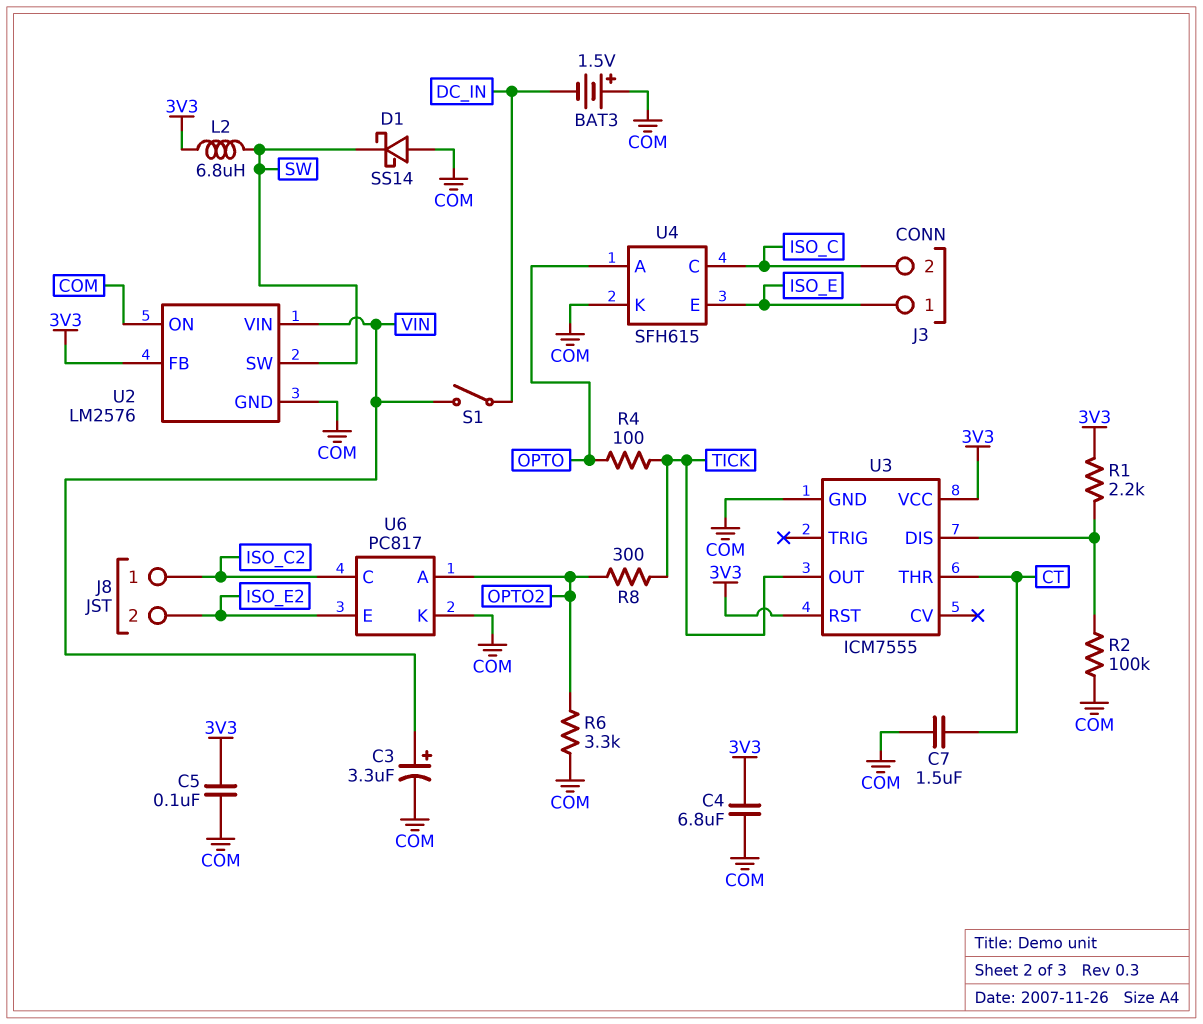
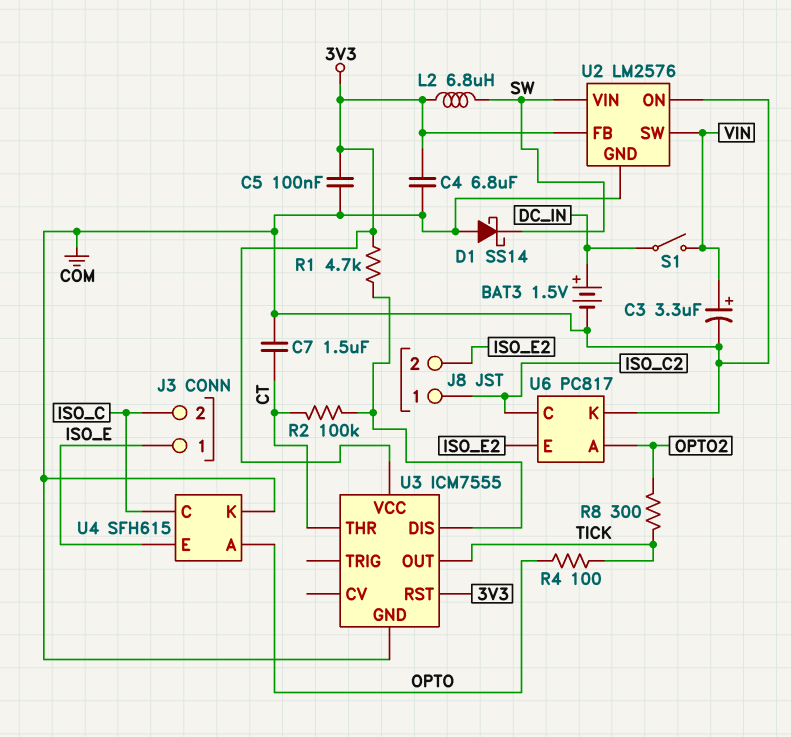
BAT3: 1.5V (plus COM, minus DC_IN) -> 1.5V (plus DC_IN, minus COM)
R1: 2.2k (3V3, U3/DIS) -> 4.7k (3V3, U3/DIS)
R2: 100k (COM, U3/DIS) -> 100k (CT, U3/DIS)
R6: 3.3k (COM, OPTO2) -> none
U2 pin SW: SW -> VIN
U2 pin VIN: VIN -> SW

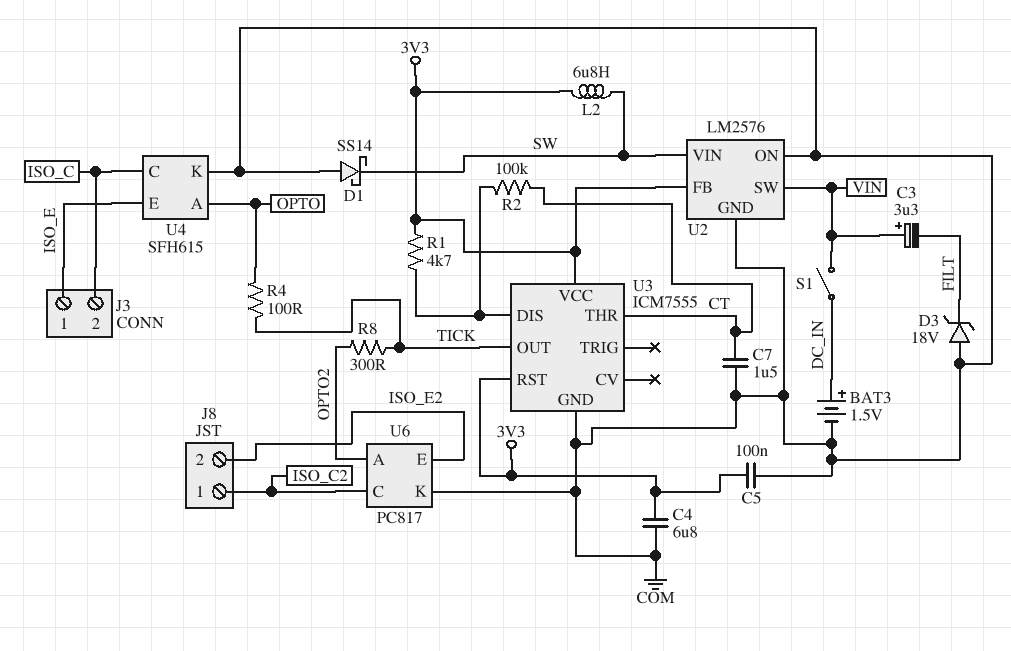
C3: 3.3uF (plus VIN, minus COM) -> 3.3uF (plus VIN, minus FILT)
D3: none -> zener 18V (A COM, K FILT)

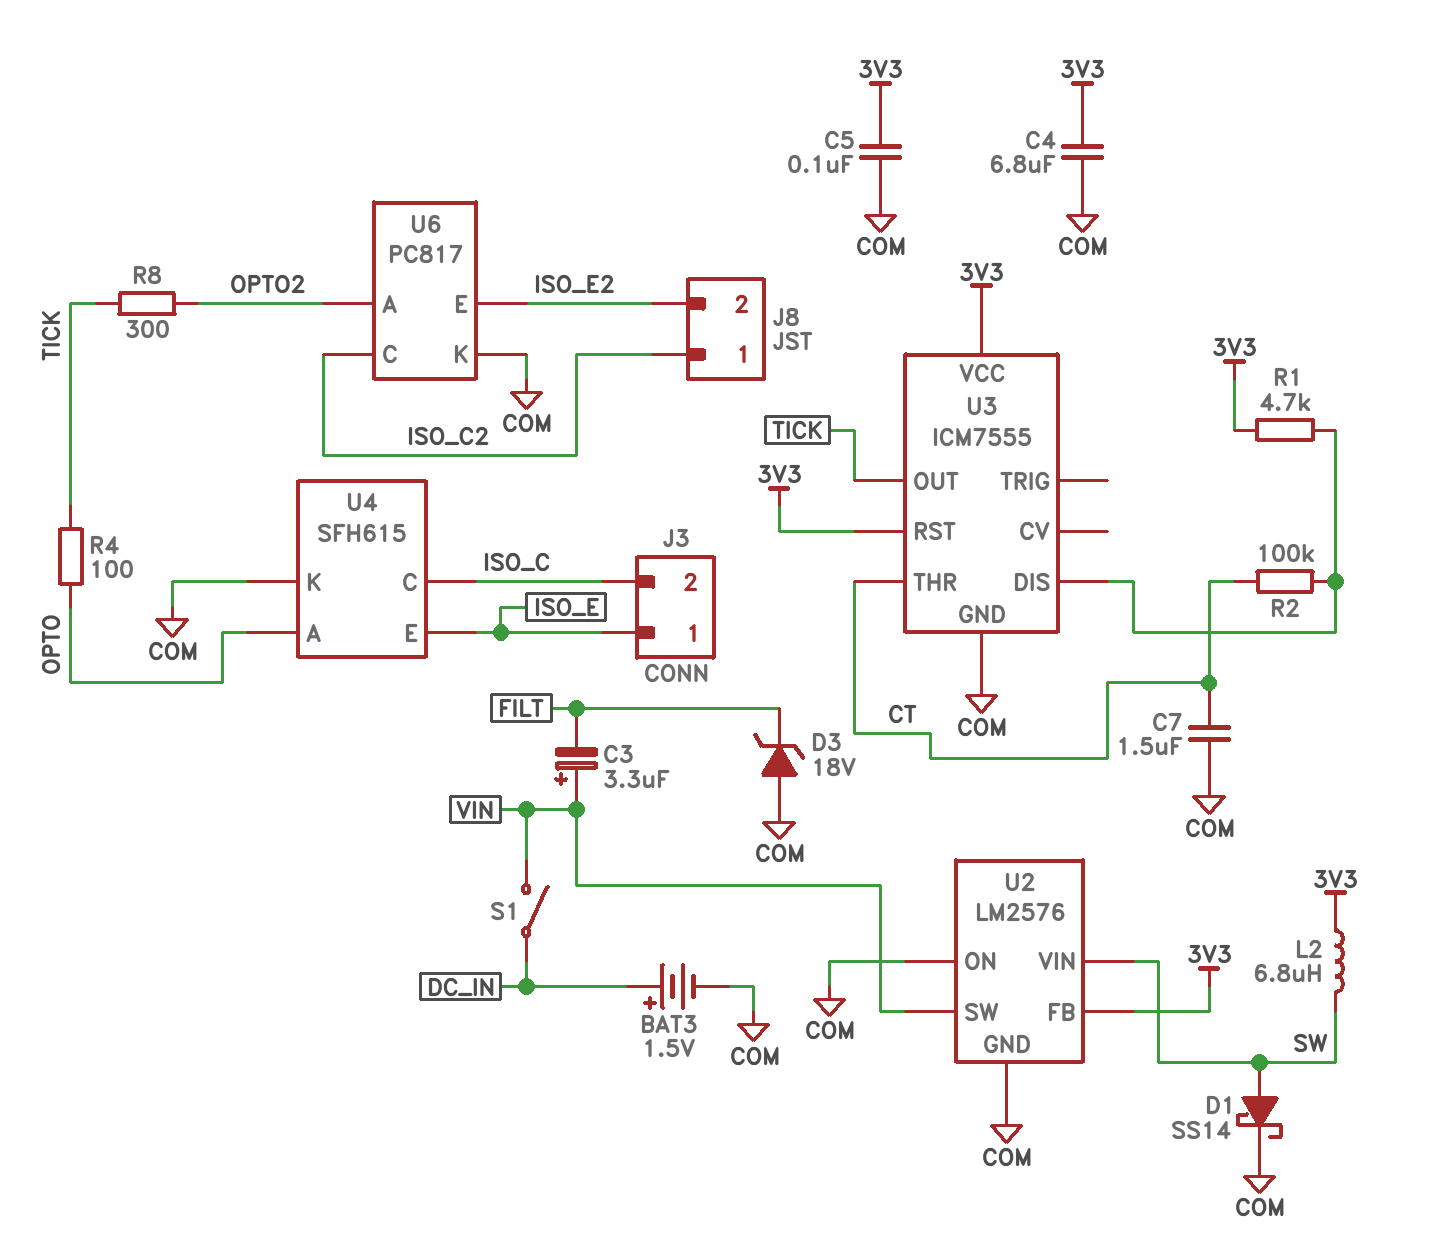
D1: schottky SS14 (A COM, K SW) -> schottky SS14 (A SW, K COM)

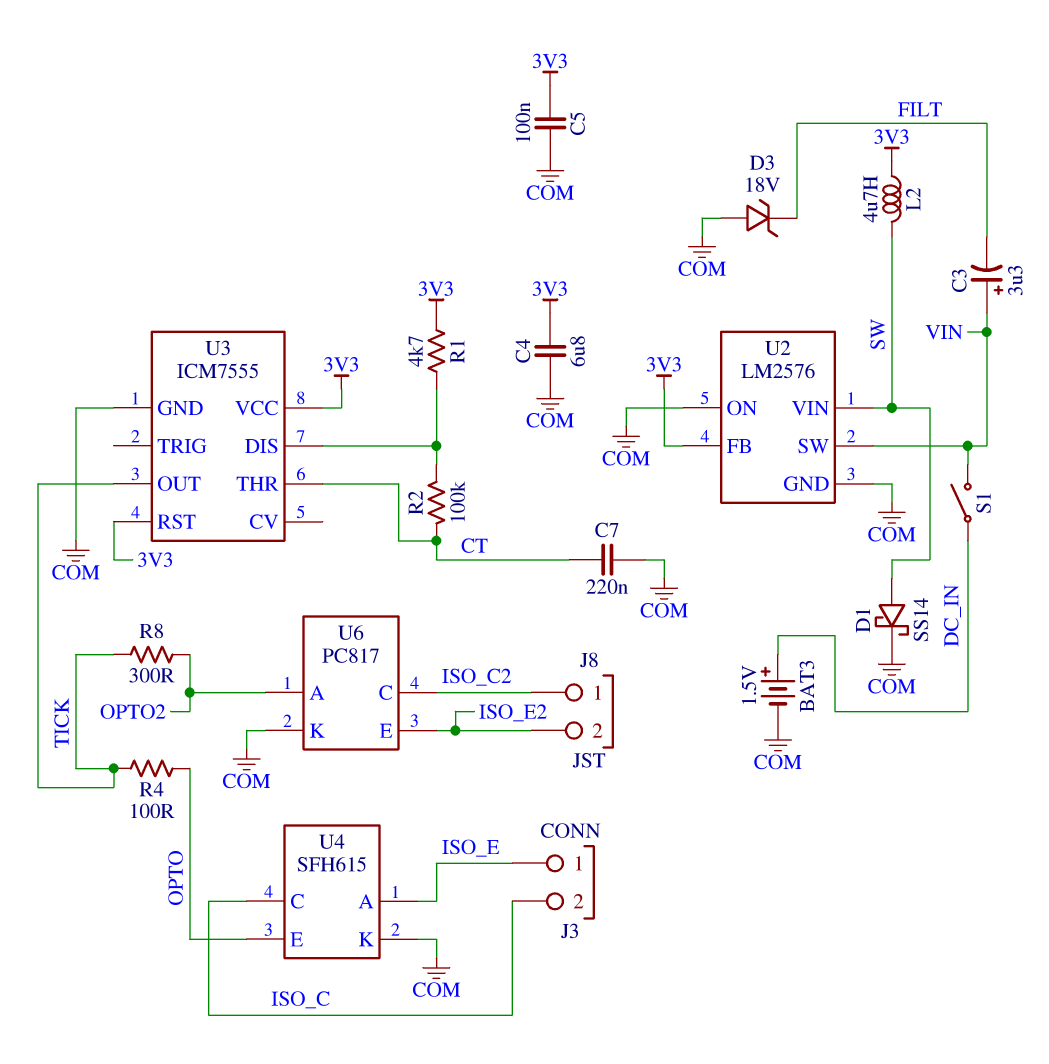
C7: 1.5uF (COM, CT) -> 220nF (COM, CT)
L2: 6.8uH (3V3, SW) -> 4.7uH (3V3, SW)
U4 pin A: OPTO -> ISO_E
U4 pin E: ISO_E -> OPTO

